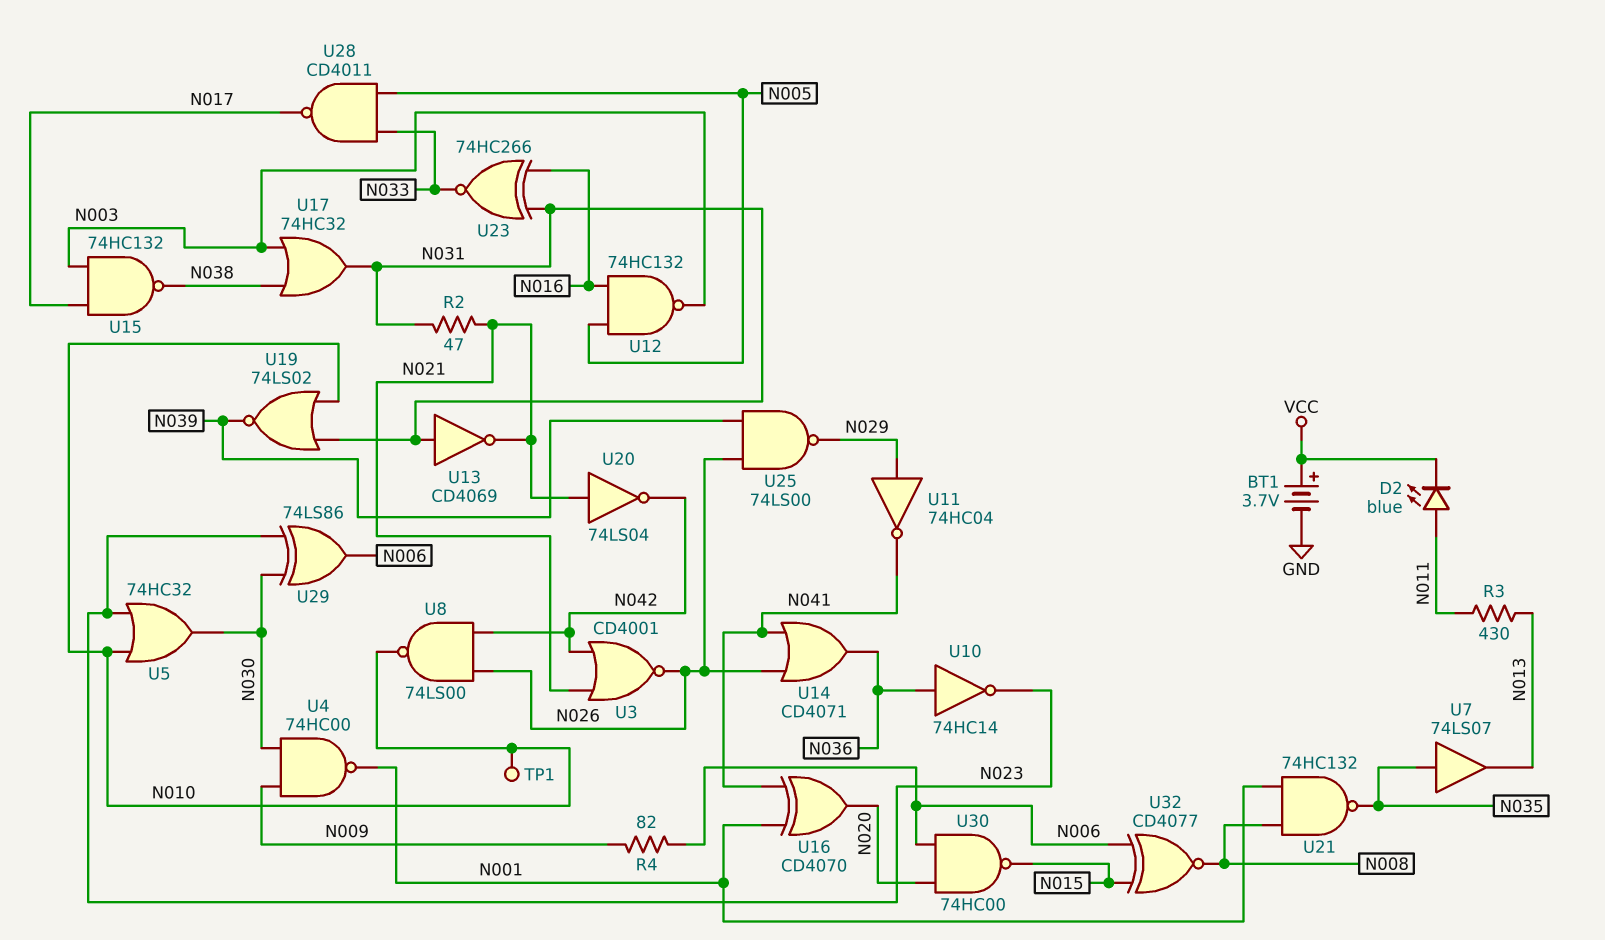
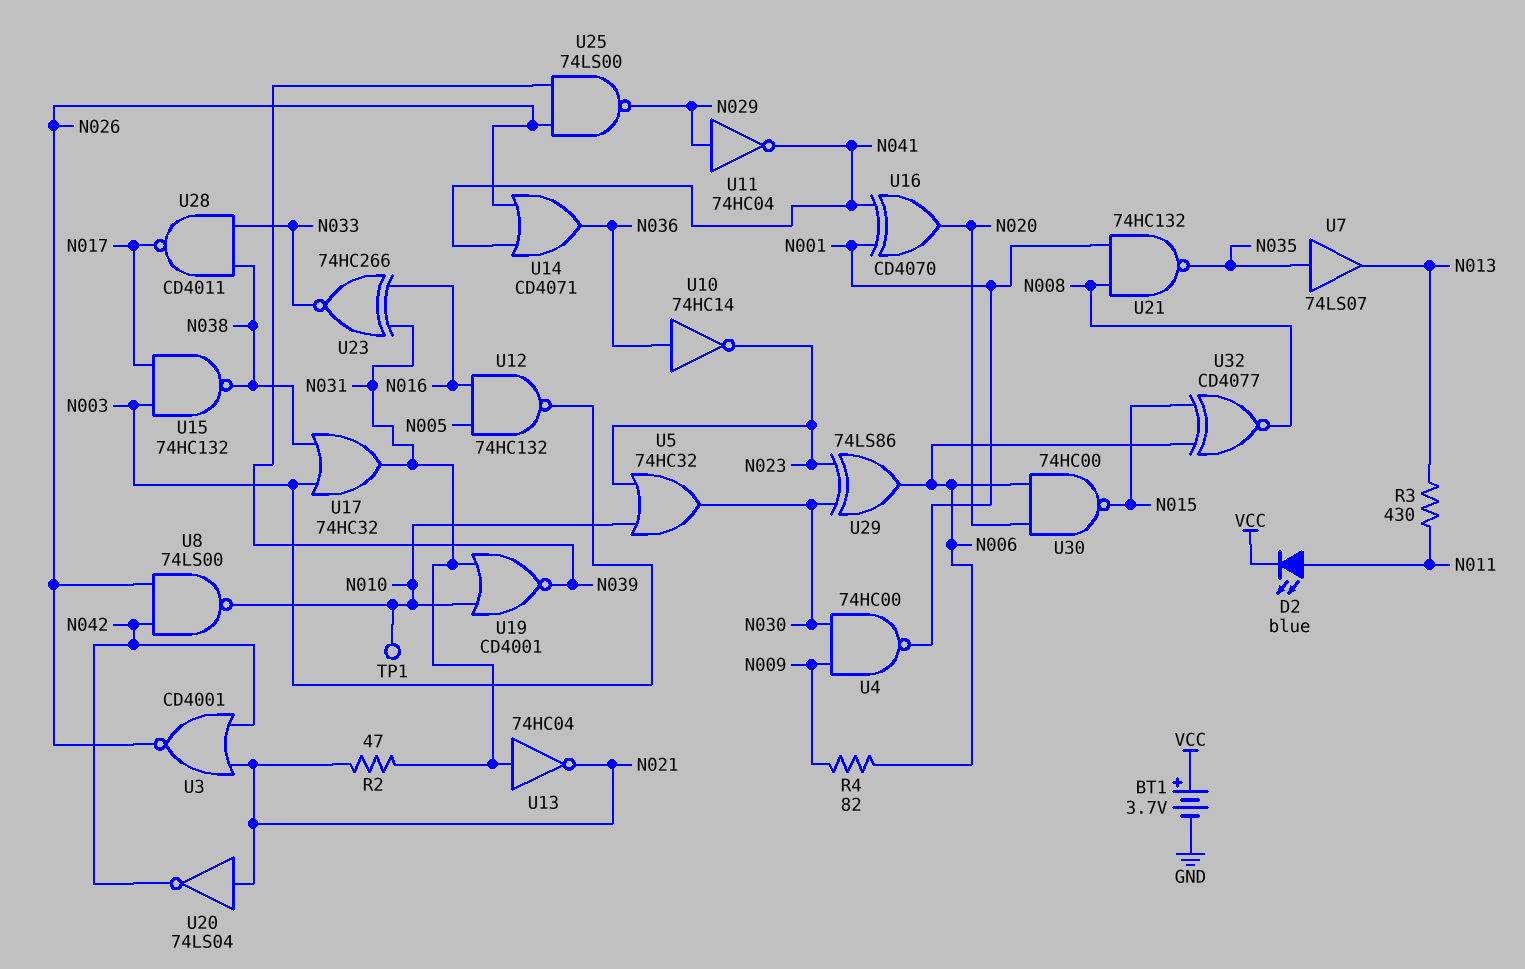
U13: NOT CD4069 (in N031, out N021) -> NOT 74HC04 (in N031, out N021)
U19: NOR 74LS02 (in N010, in N031, out N039) -> NOR CD4001 (in N010, in N031, out N039)
U28: NAND CD4011 (in N005, in N033, out N017) -> NAND CD4011 (in N033, in N038, out N017)

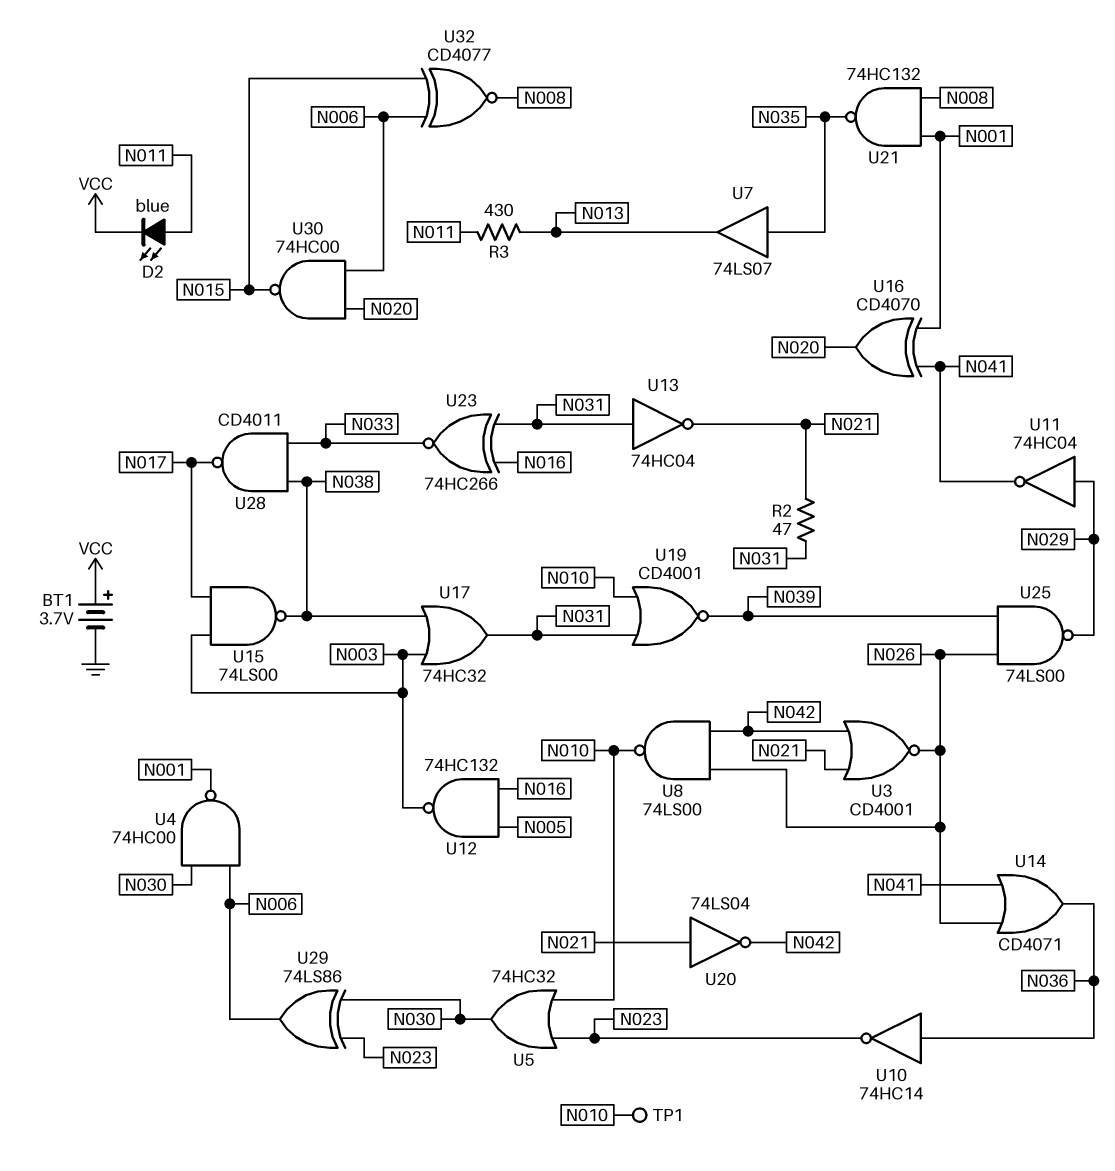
R4: 82 (N006, N009) -> none
U4: NAND 74HC00 (in N009, in N030, out N001) -> NAND 74HC00 (in N006, in N030, out N001)
U15: NAND 74HC132 (in N003, in N017, out N038) -> NAND 74LS00 (in N003, in N017, out N038)

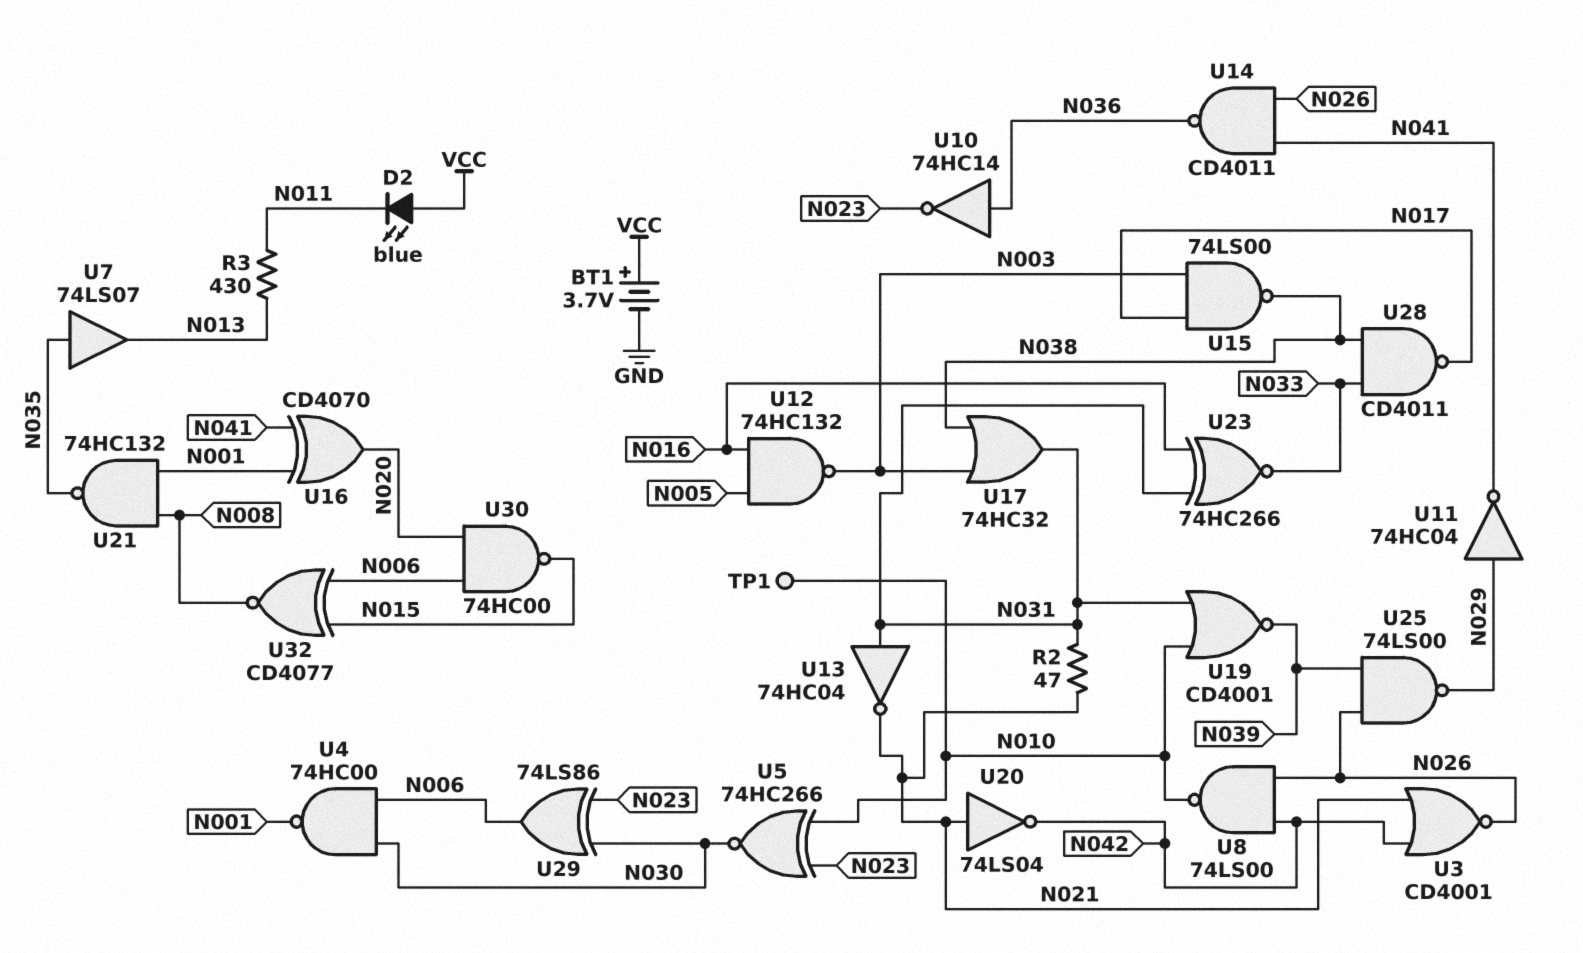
D2: LED blue (A N011, K VCC) -> LED blue (A VCC, K N011)
U5: OR 74HC32 (in N010, in N023, out N030) -> XNOR 74HC266 (in N010, in N023, out N030)
U14: OR CD4071 (in N026, in N041, out N036) -> NAND CD4011 (in N026, in N041, out N036)

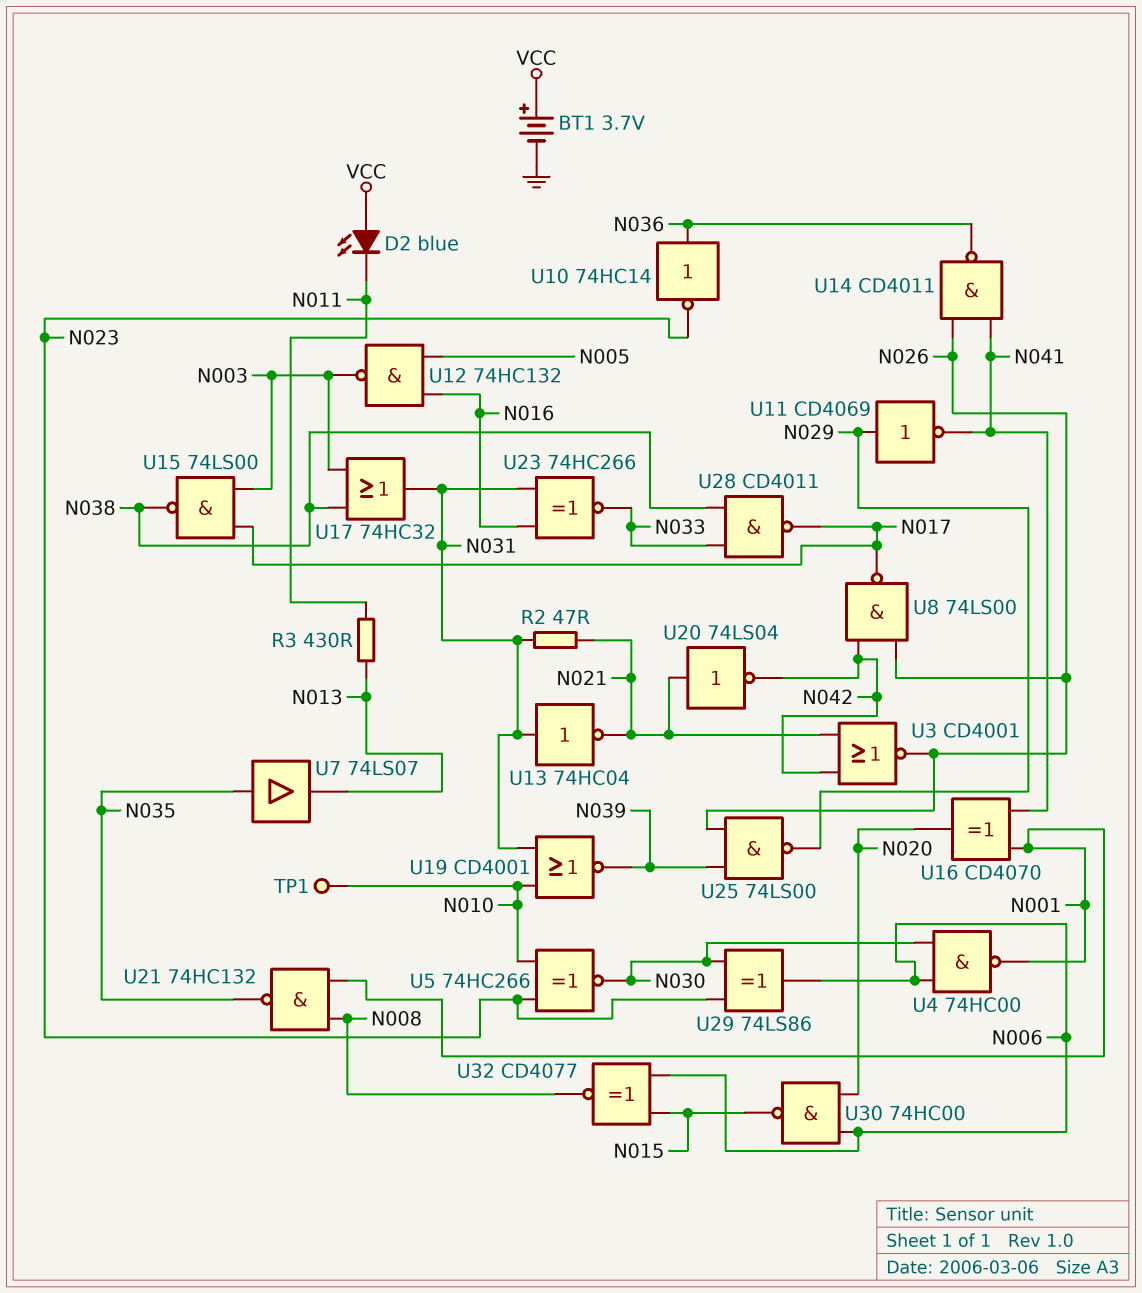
U8: NAND 74LS00 (in N026, in N042, out N010) -> NAND 74LS00 (in N026, in N042, out N017)
U11: NOT 74HC04 (in N029, out N041) -> NOT CD4069 (in N029, out N041)

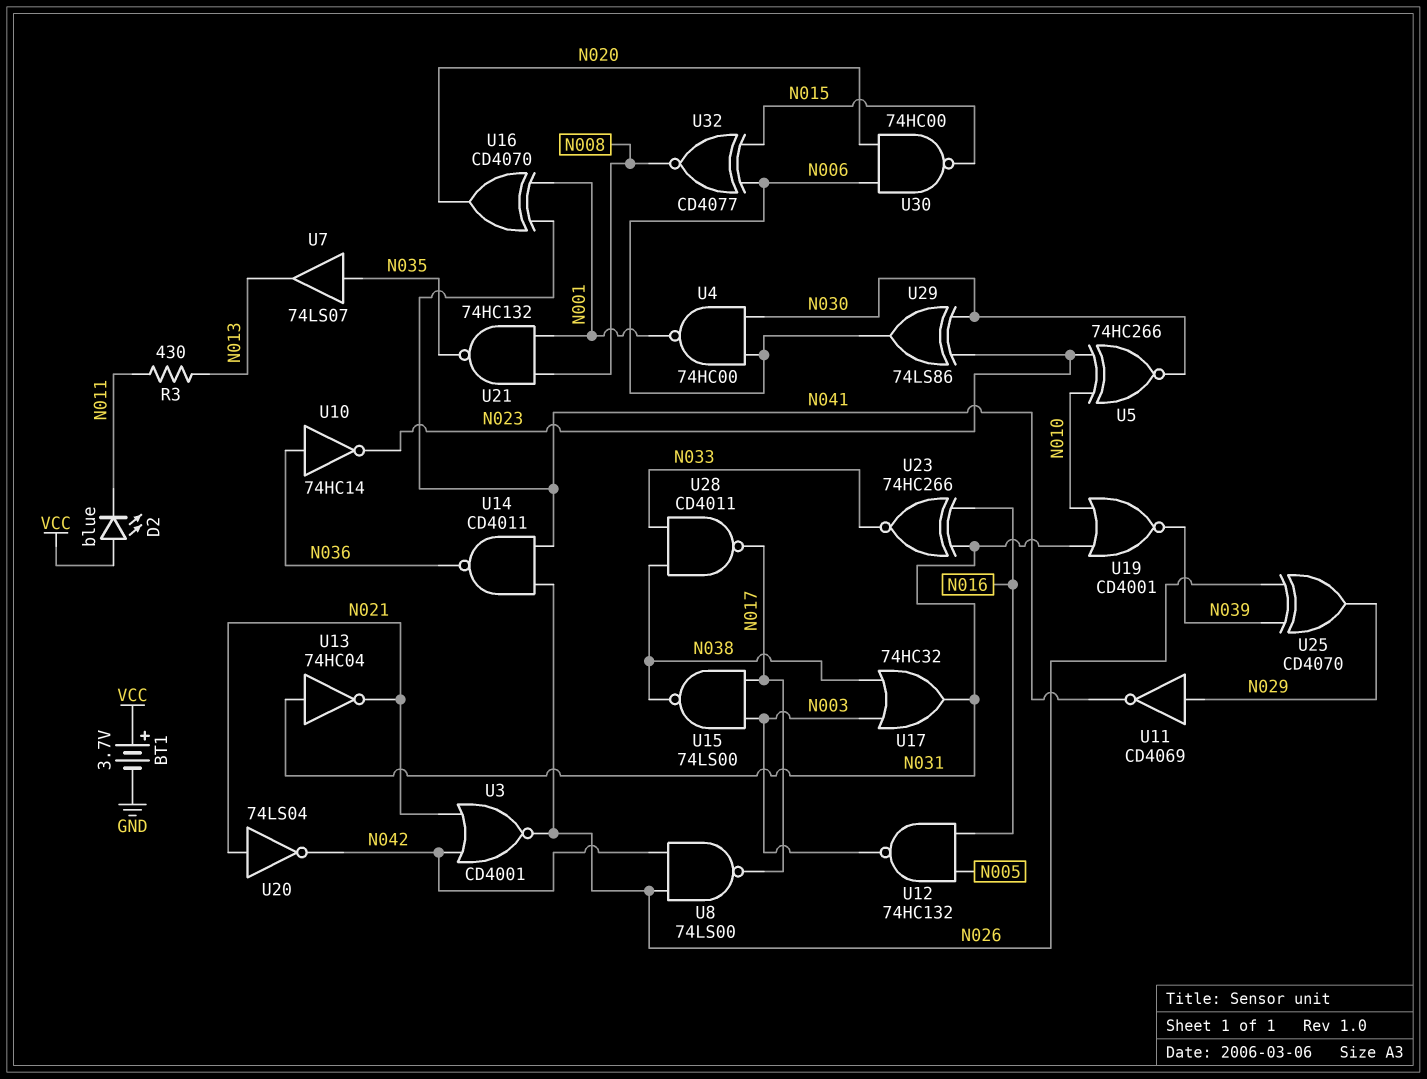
R2: 47 (N021, N031) -> none
TP1: test point (N010) -> none
U25: NAND 74LS00 (in N026, in N039, out N029) -> XOR CD4070 (in N026, in N039, out N029)

